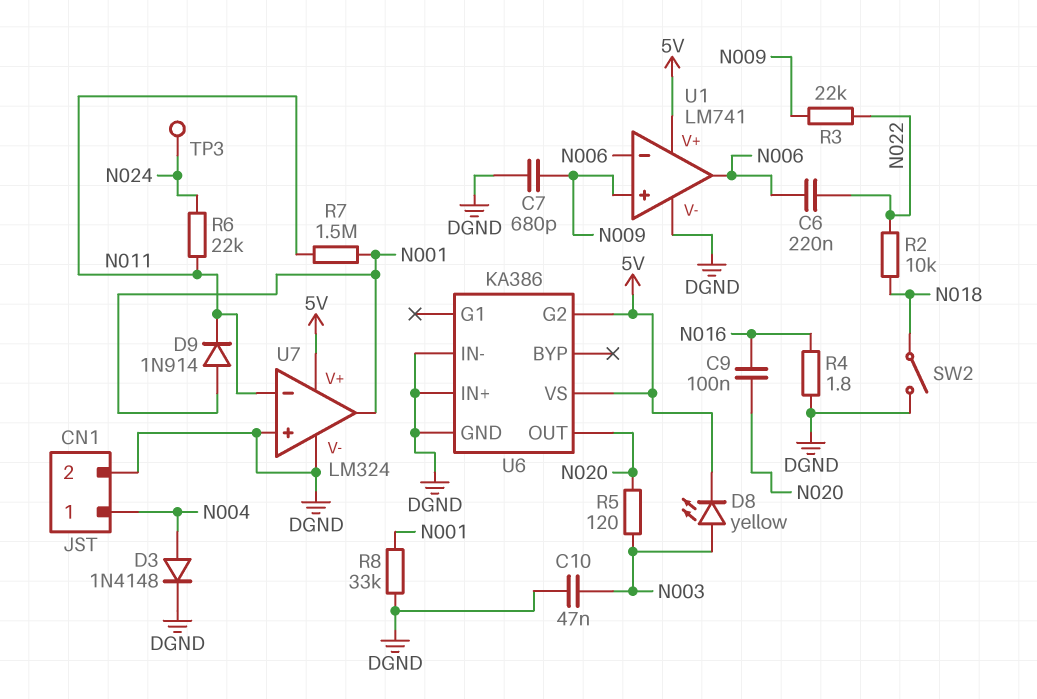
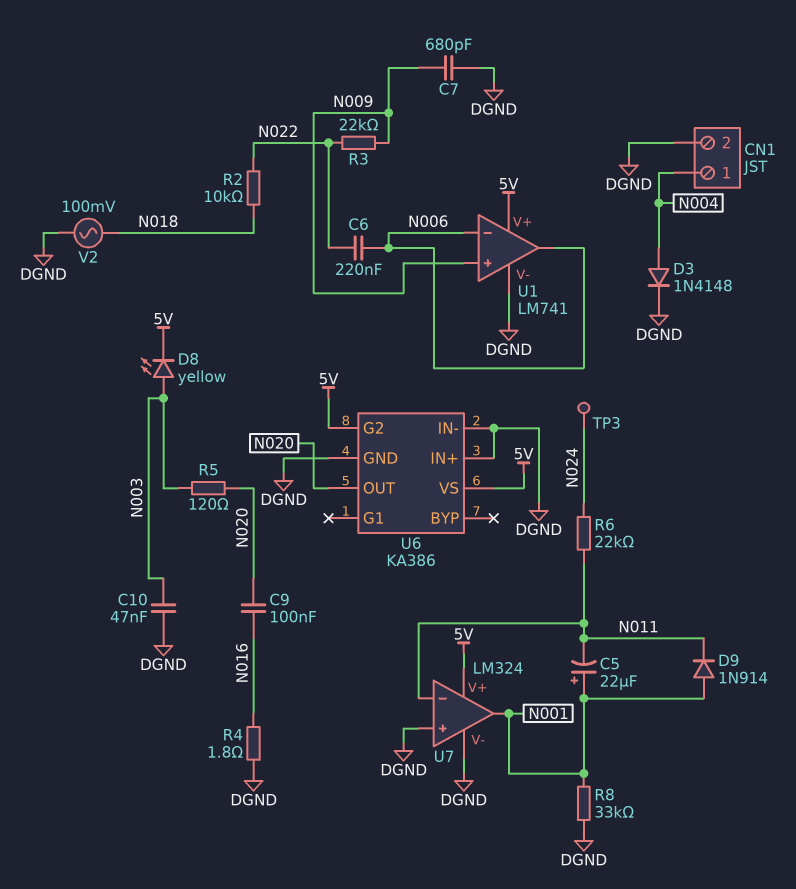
C5: none -> 22uF (plus N001, minus N011)
R7: 1.5M (N001, N011) -> none
SW2: switch (DGND, N018) -> none
V2: none -> AC 100mV (DGND, N018)

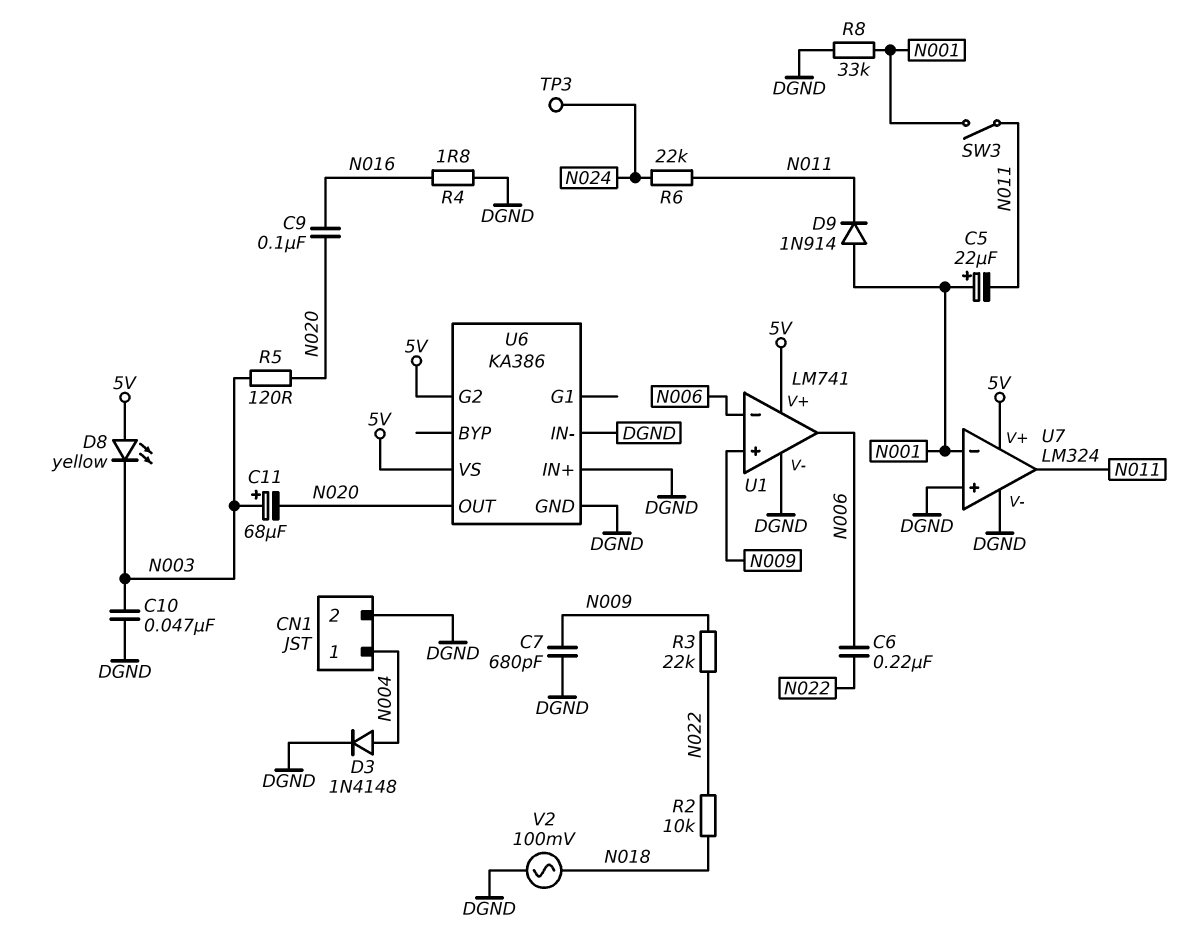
C11: none -> 68uF (plus N003, minus N020)
D8: LED yellow (A N003, K 5V) -> LED yellow (A 5V, K N003)
SW3: none -> switch (N001, N011)
U7 pin in-: N011 -> N001
U7 pin out: N001 -> N011

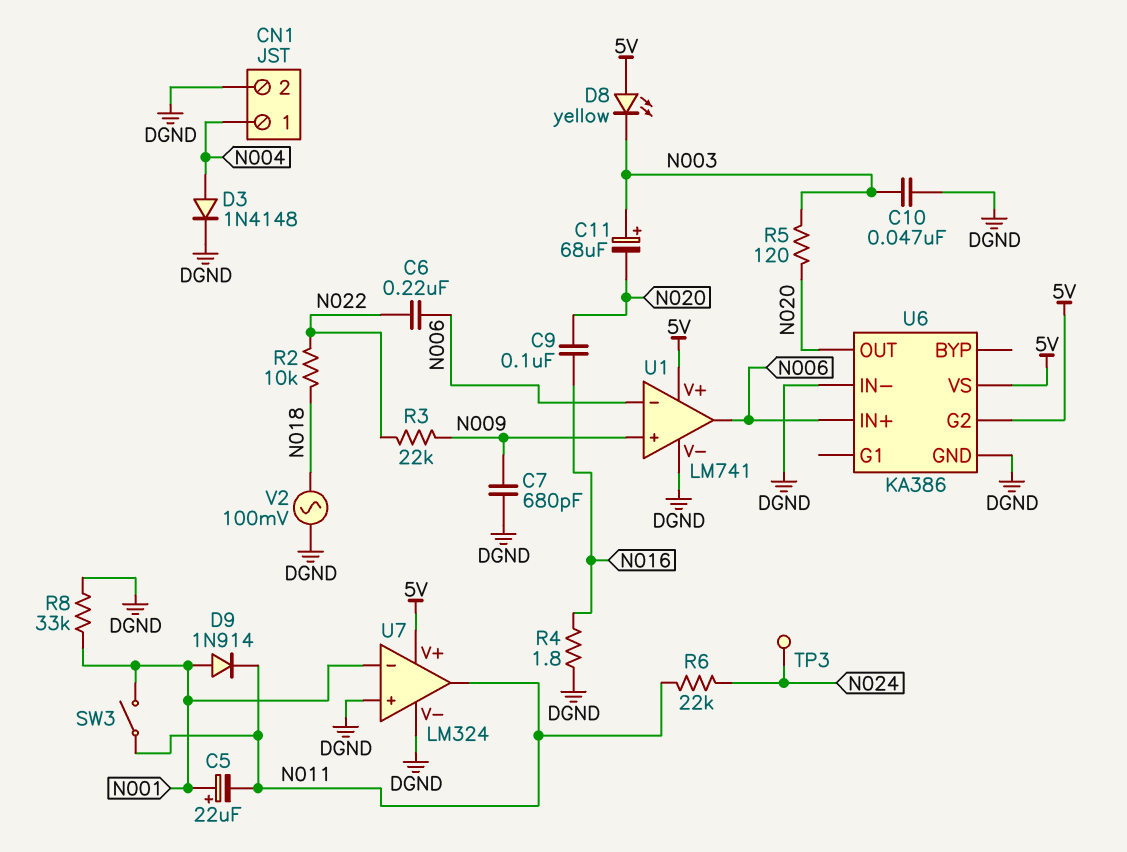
U6 pin IN+: DGND -> N006

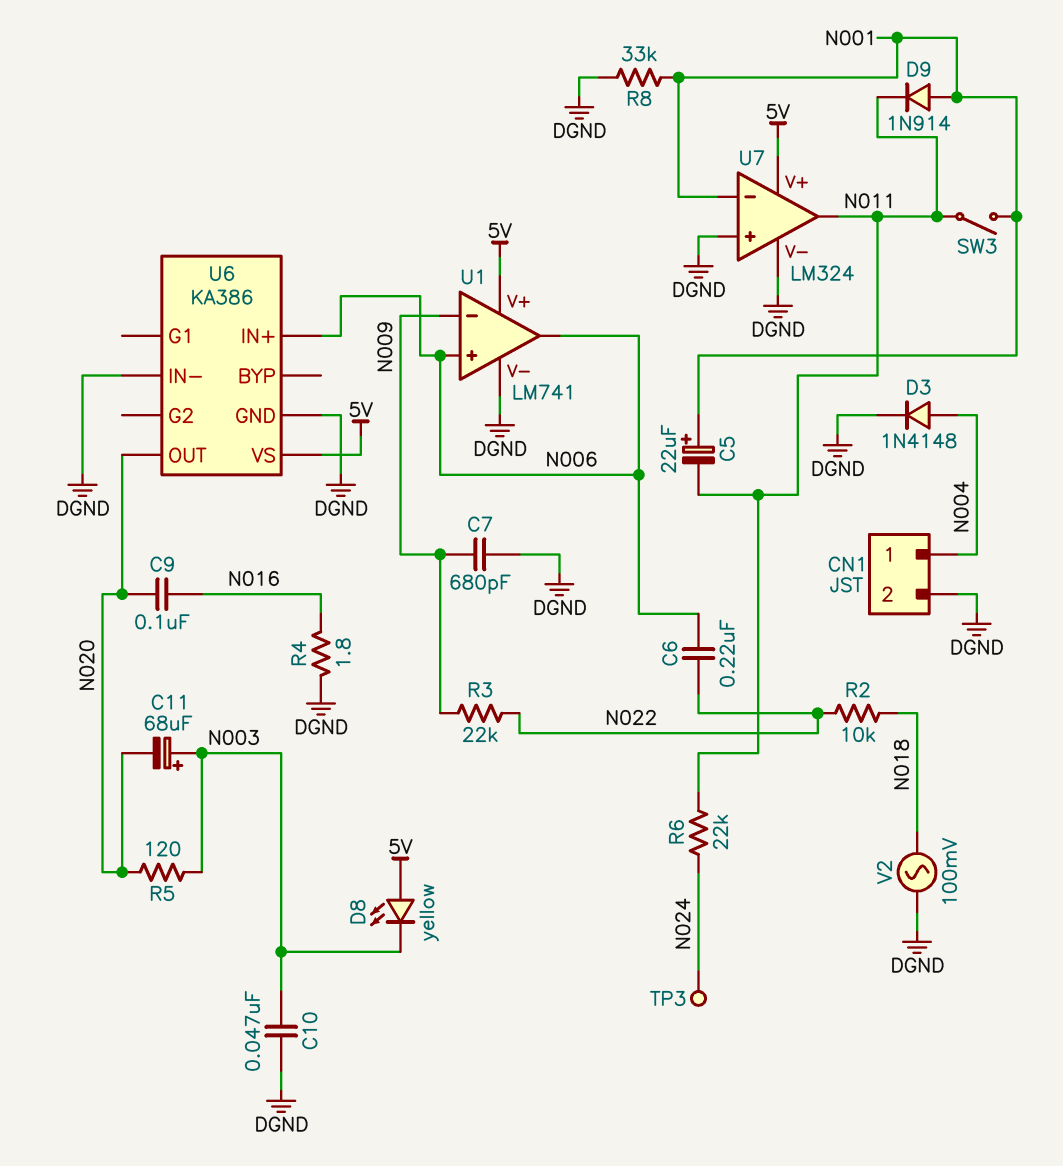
U1 pin in+: N009 -> N006
U1 pin in-: N006 -> N009
U6 pin G2: 5V -> none

